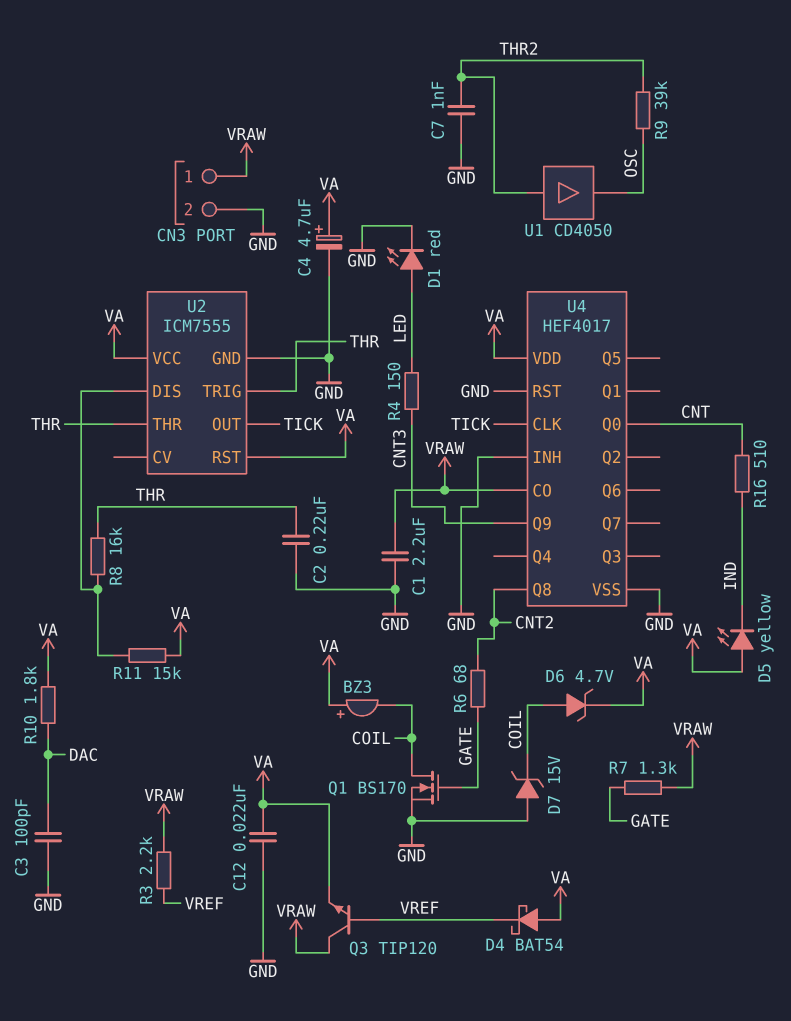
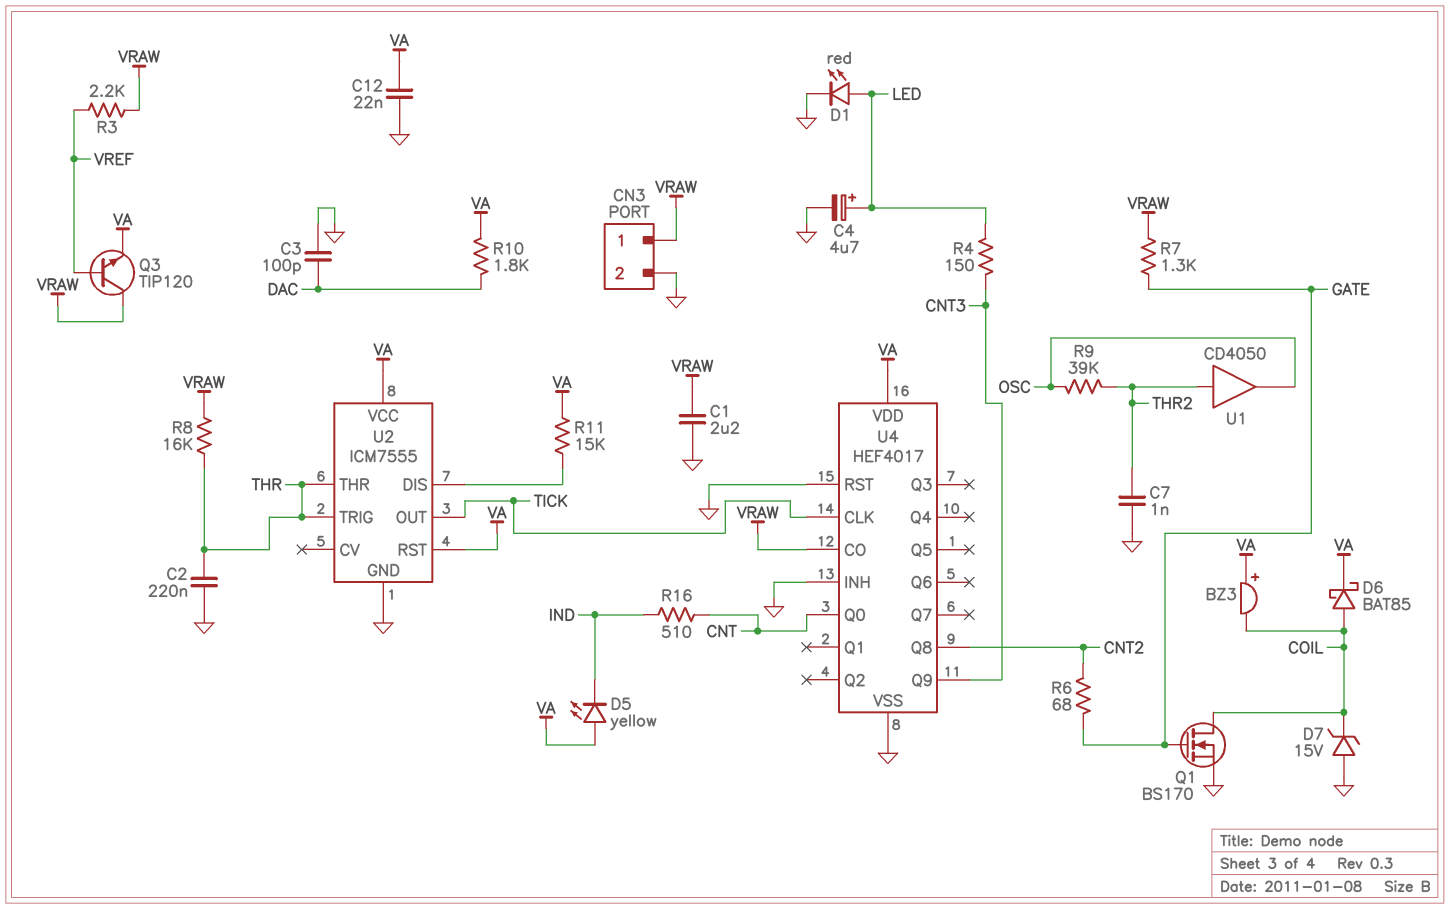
C4: 4.7uF (plus VA, minus GND) -> 4.7uF (plus LED, minus GND)
D4: schottky BAT54 (A VA, K VREF) -> none
D6: zener 4.7V (A COIL, K VA) -> schottky BAT85 (A COIL, K VA)
R8: 16k (THR, U2/DIS) -> 16k (THR, VRAW)

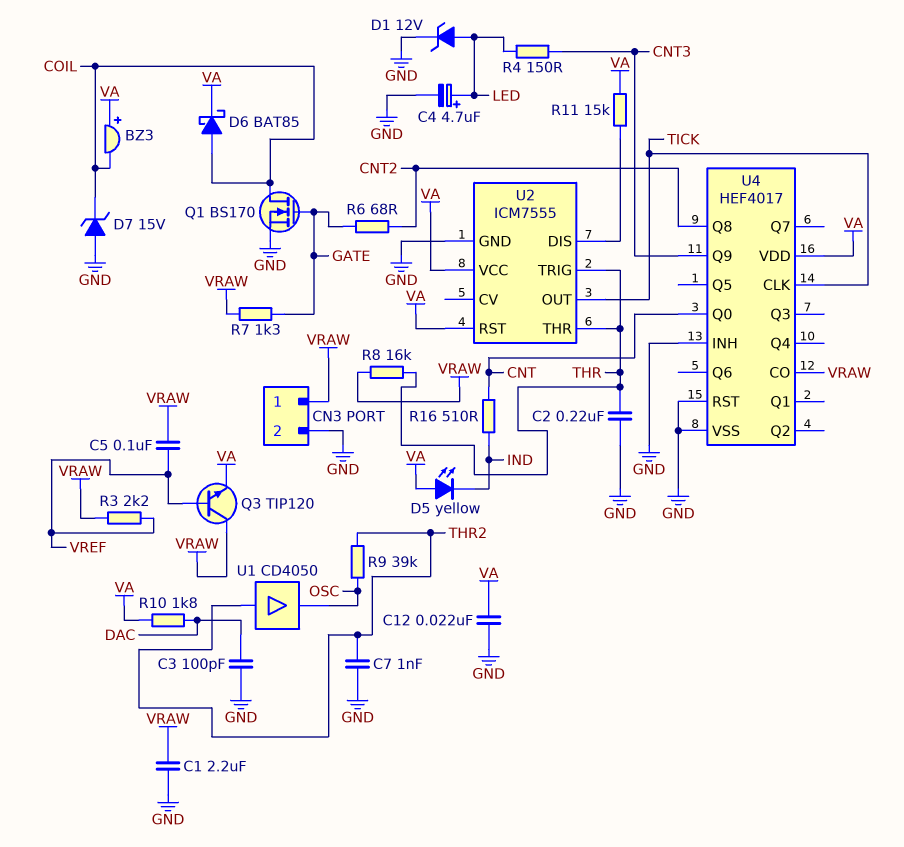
C5: none -> 100nF (VRAW, VREF)
D1: LED red (A LED, K GND) -> zener 12V (A LED, K GND)

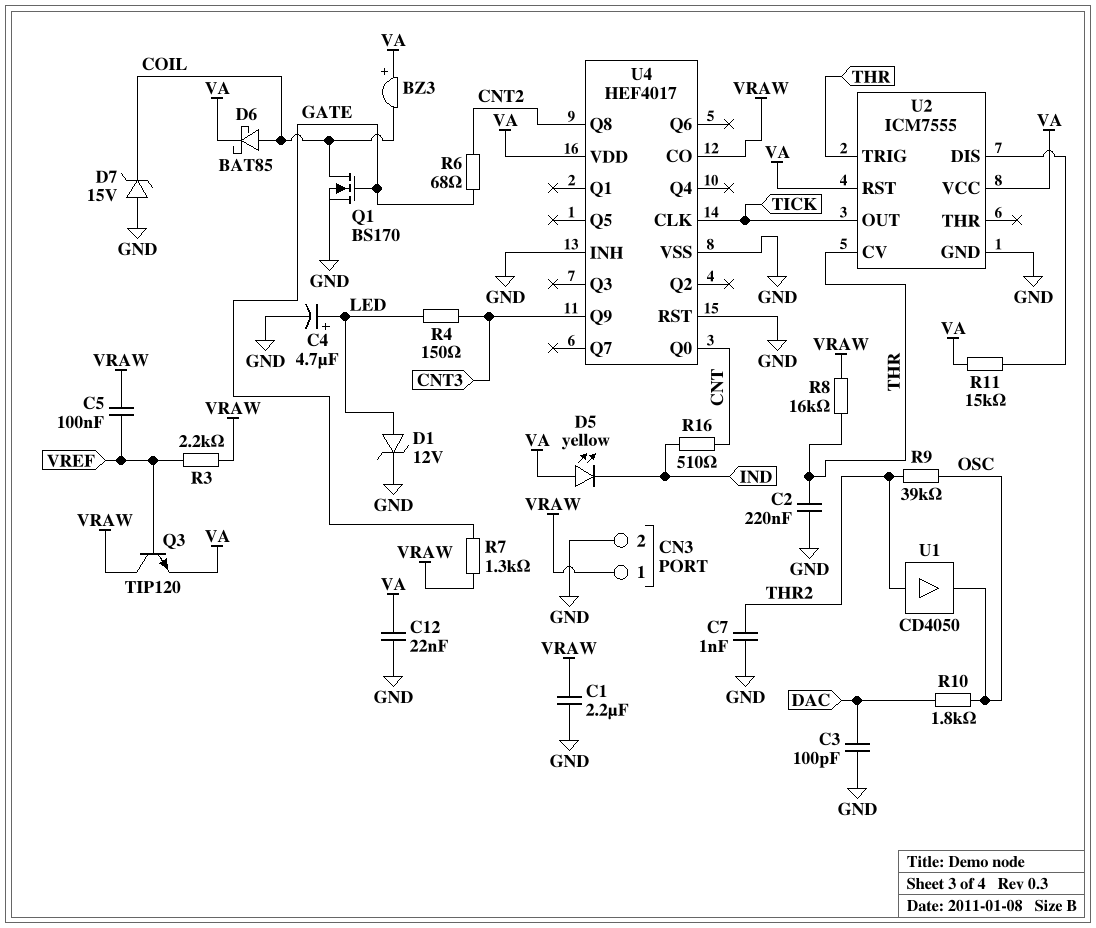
R10: 1.8k (DAC, VA) -> 1.8k (DAC, OSC)
U2 pin CV: none -> THR
U2 pin THR: THR -> none

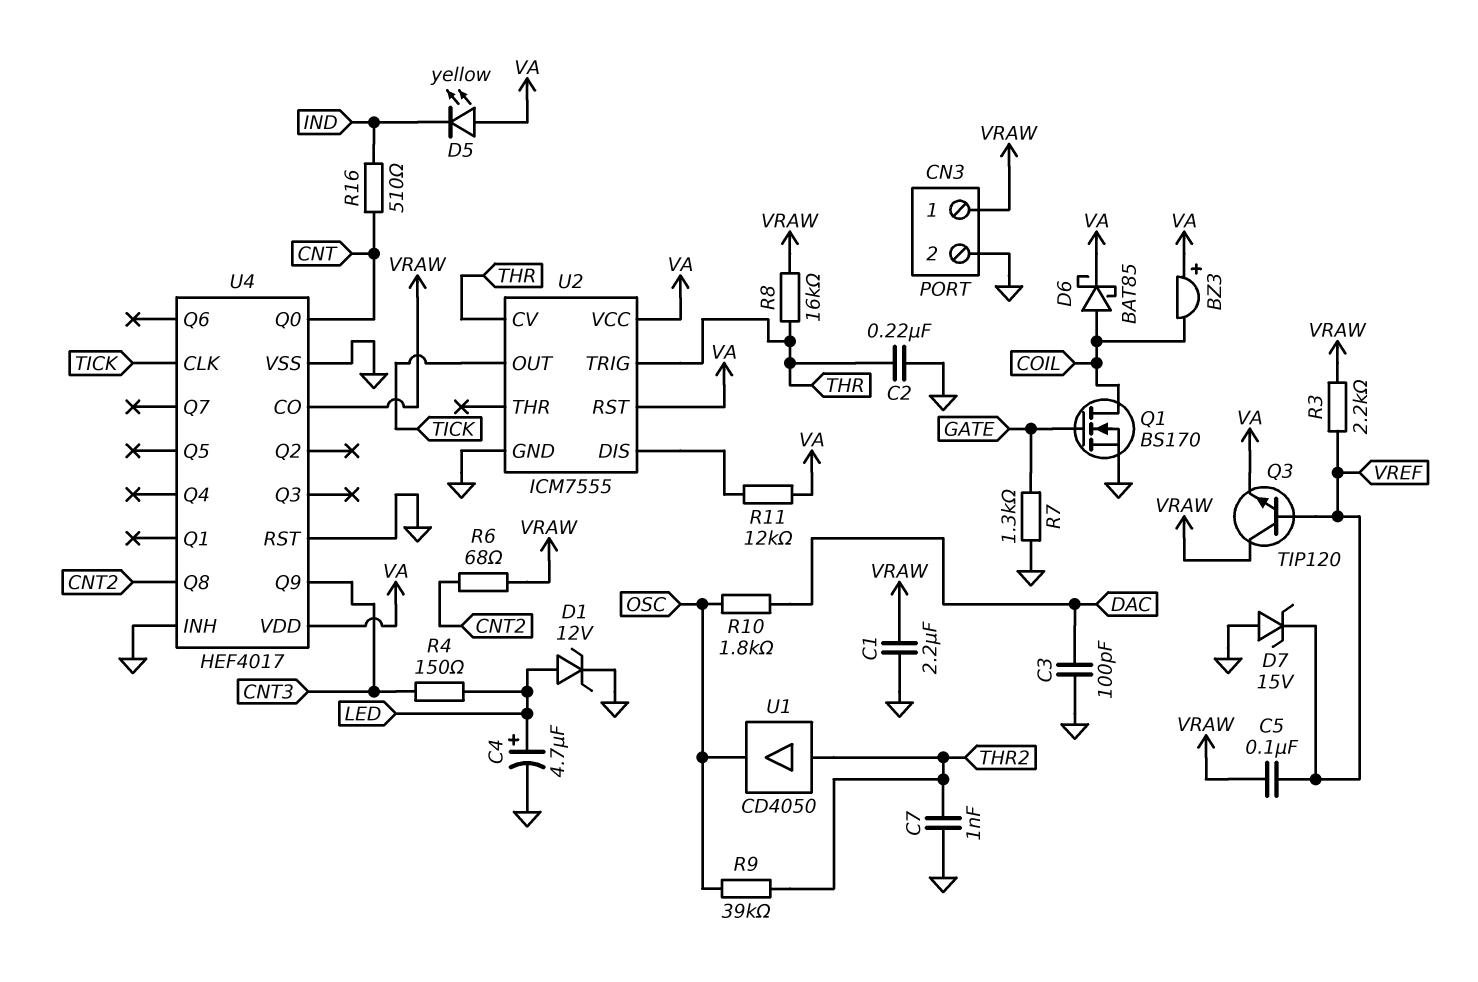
C12: 22nF (GND, VA) -> none
D7: zener 15V (A GND, K COIL) -> zener 15V (A GND, K VREF)
R6: 68 (CNT2, GATE) -> 68 (CNT2, VRAW)
R7: 1.3k (GATE, VRAW) -> 1.3k (GATE, GND)
R11: 15k (U2/DIS, VA) -> 12k (U2/DIS, VA)

